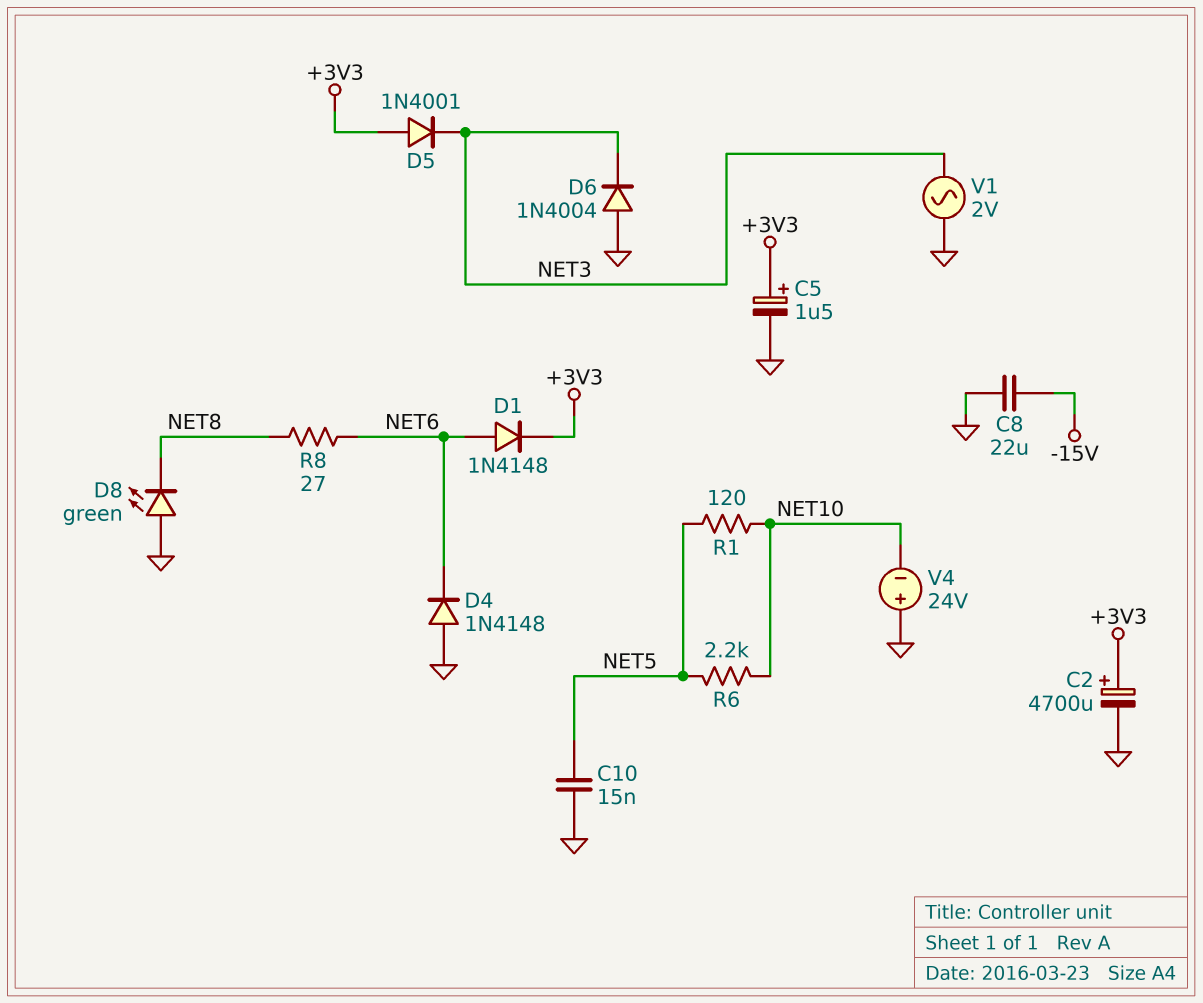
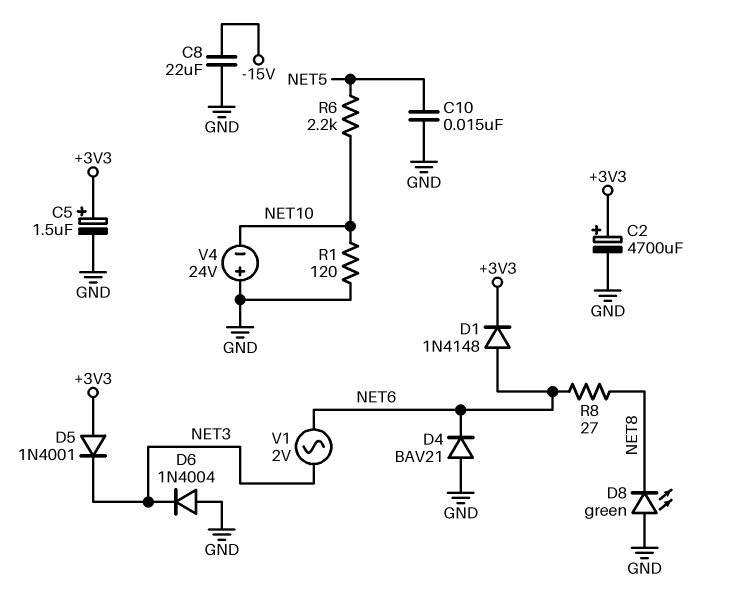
D4: diode 1N4148 (A GND, K NET6) -> diode BAV21 (A GND, K NET6)
R1: 120 (NET5, NET10) -> 120 (GND, NET10)
V1: AC 2V (GND, NET3) -> AC 2V (NET3, NET6)

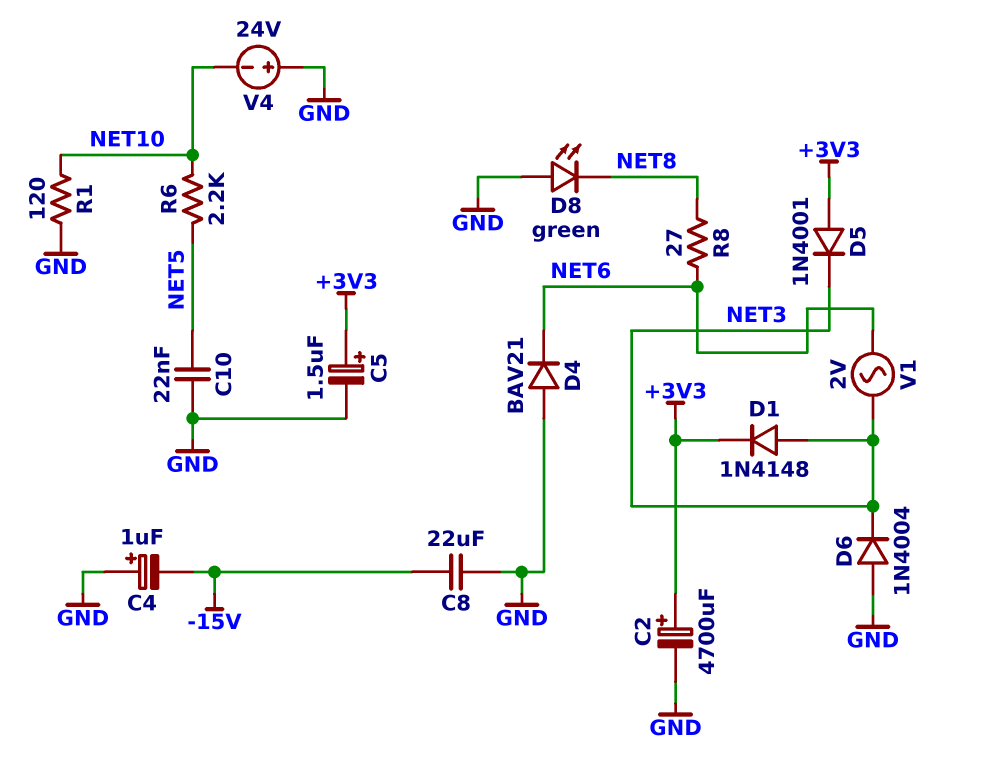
C4: none -> 1uF (plus GND, minus -15V)
C10: 15nF (GND, NET5) -> 22nF (GND, NET5)
D1: diode 1N4148 (A NET6, K +3V3) -> diode 1N4148 (A NET3, K +3V3)

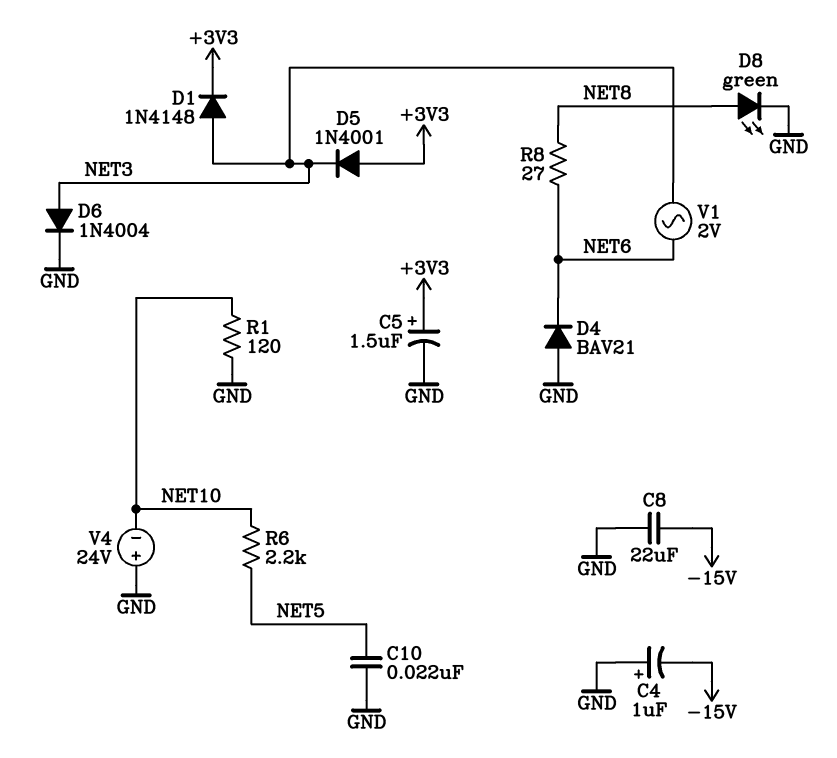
C2: 4700uF (plus +3V3, minus GND) -> none
D6: diode 1N4004 (A GND, K NET3) -> diode 1N4004 (A NET3, K GND)
D8: LED green (A GND, K NET8) -> LED green (A NET8, K GND)

